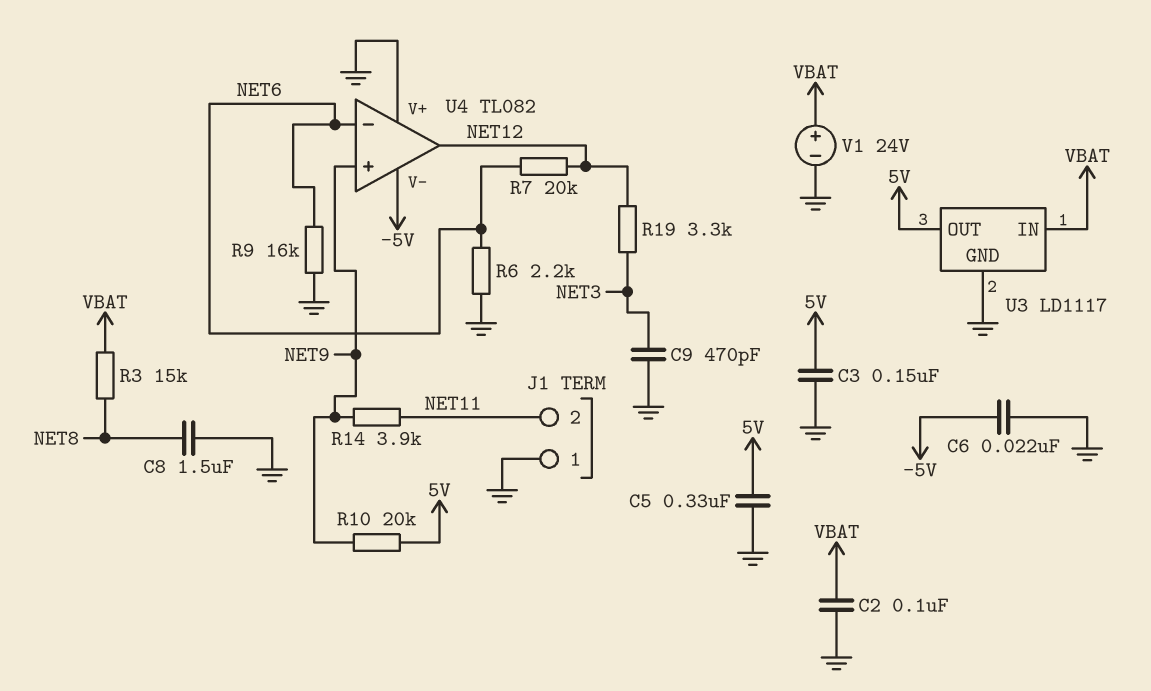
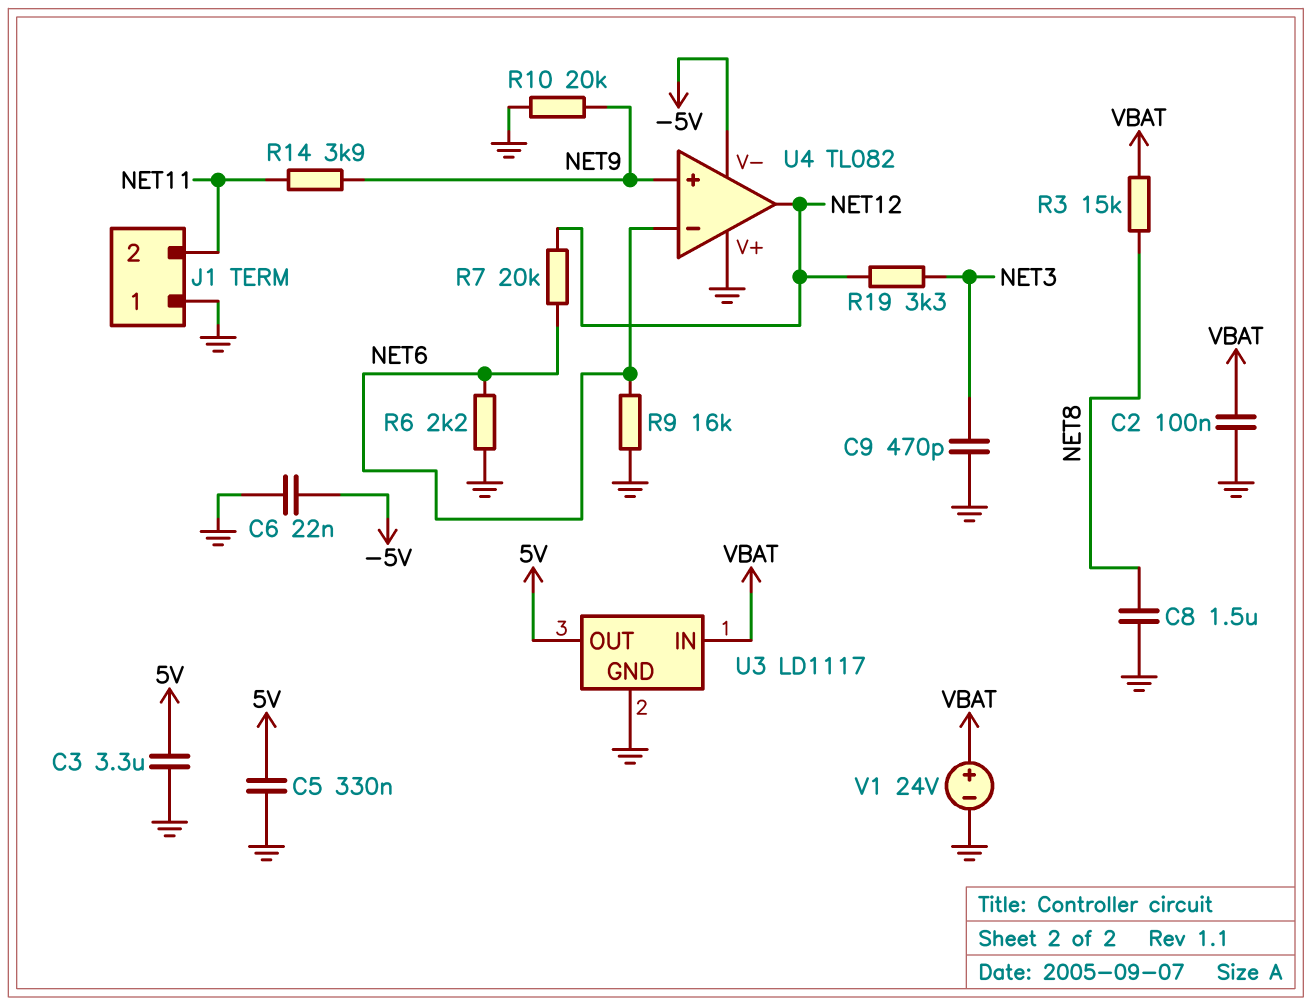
C3: 150nF (5V, GND) -> 3.3uF (5V, GND)
R10: 20k (5V, NET9) -> 20k (GND, NET9)

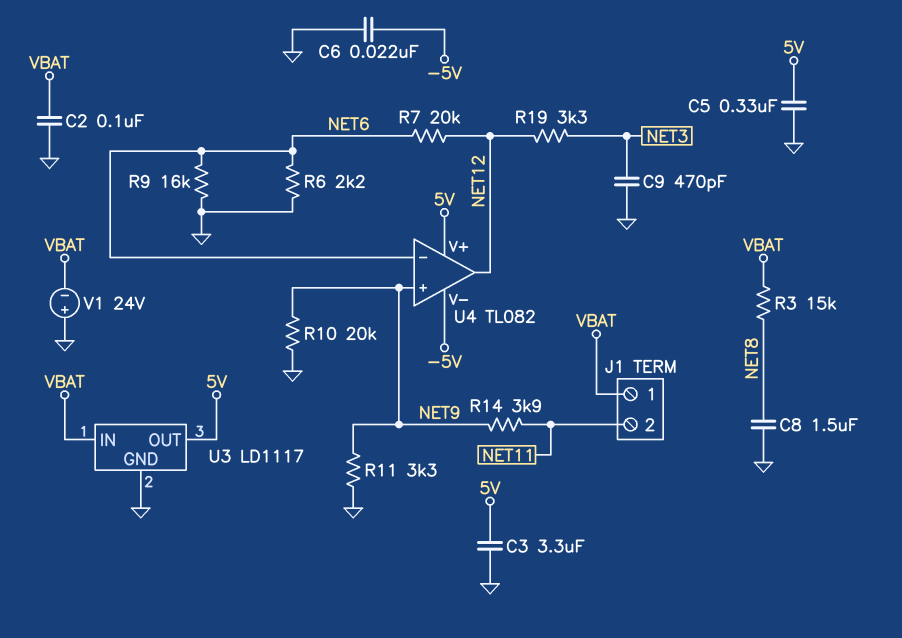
J1 pin 1: GND -> VBAT
R11: none -> 3.3k (GND, NET9)
U4 pin V+: GND -> 5V
V1: 24V (plus VBAT, minus GND) -> 24V (plus GND, minus VBAT)

